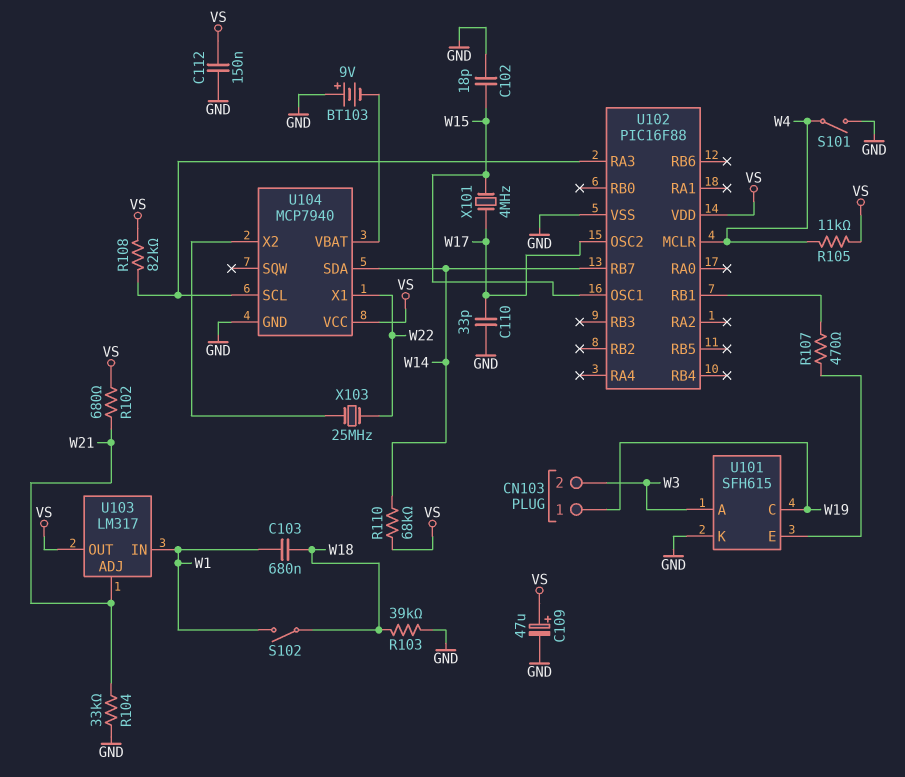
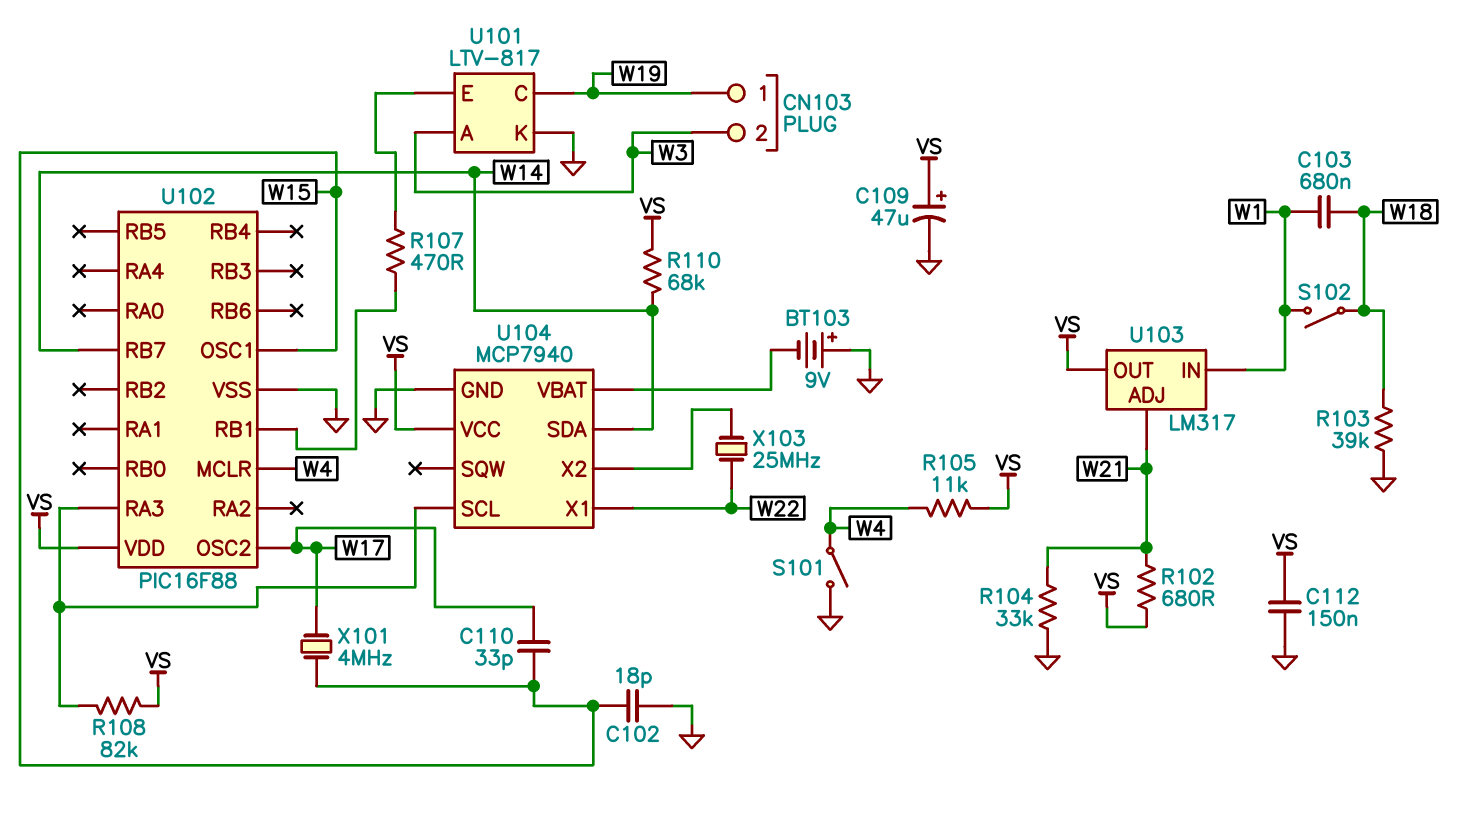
C110: 33pF (GND, W17) -> 33pF (W15, W17)
U101: SFH615 -> LTV-817

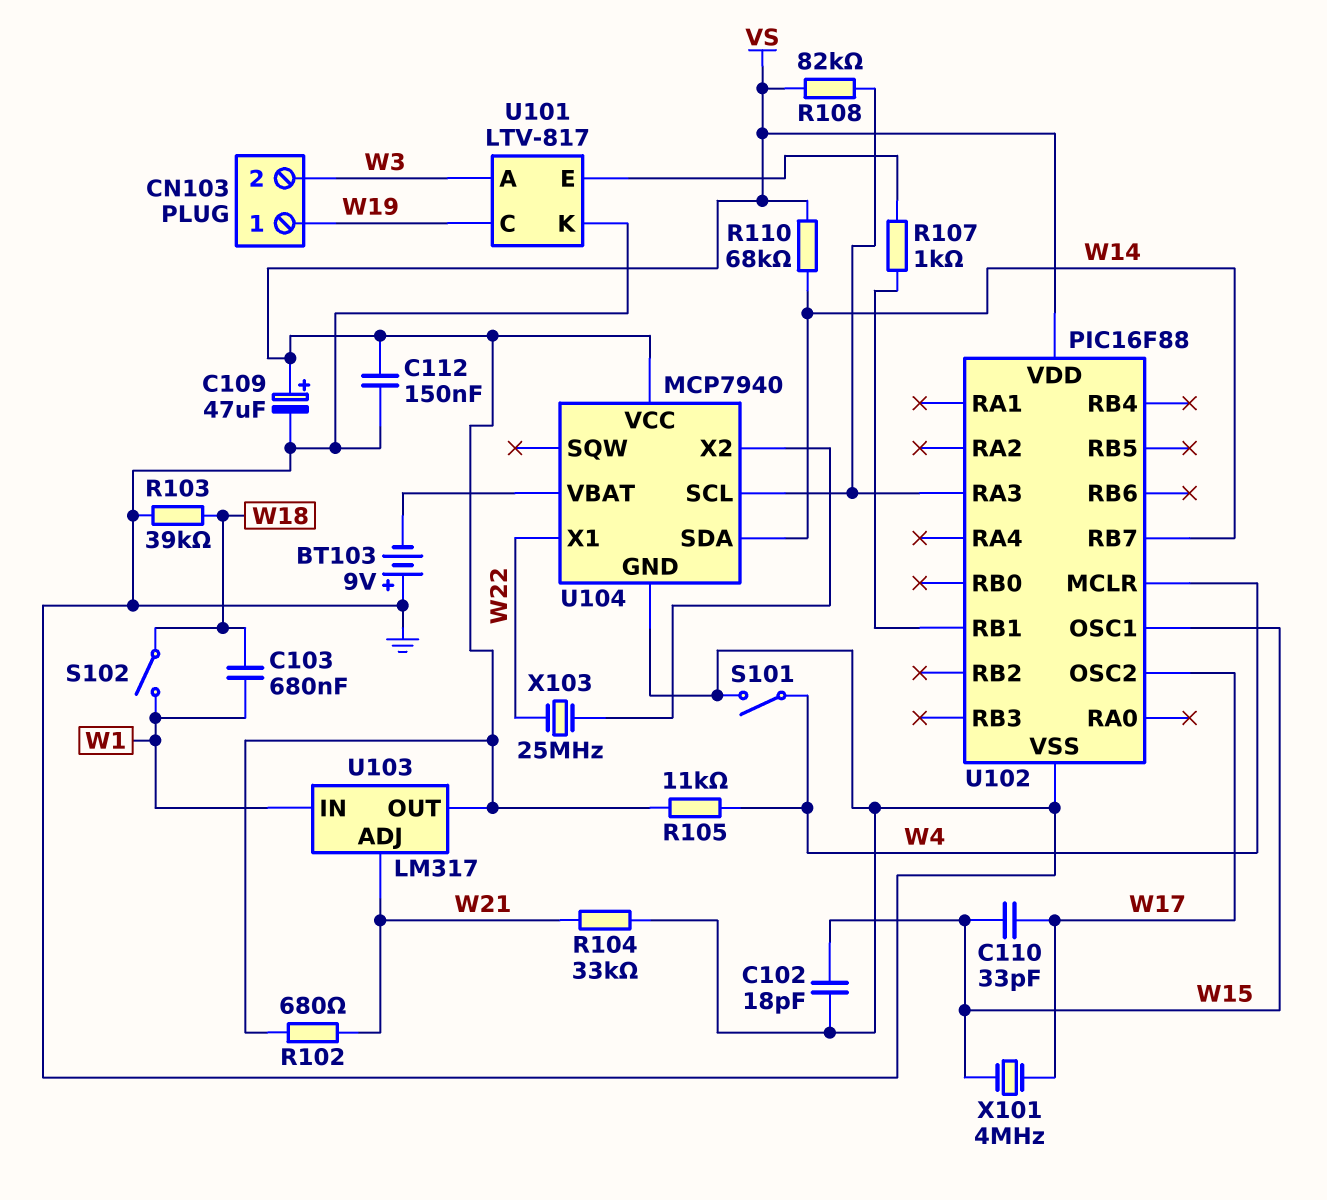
R107: 470 (U101/E, U102/RB1) -> 1k (U101/E, U102/RB1)

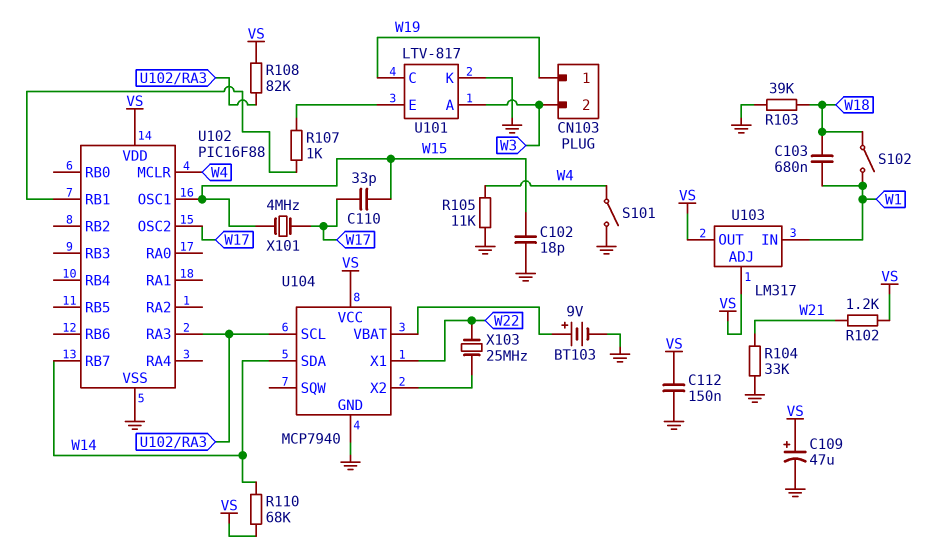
BT103: 9V (plus GND, minus U104/VBAT) -> 9V (plus U104/VBAT, minus GND)
R102: 680 (VS, W21) -> 1.2k (VS, W21)
R105: 11k (VS, W4) -> 11k (GND, W4)
U103 pin ADJ: W21 -> VS

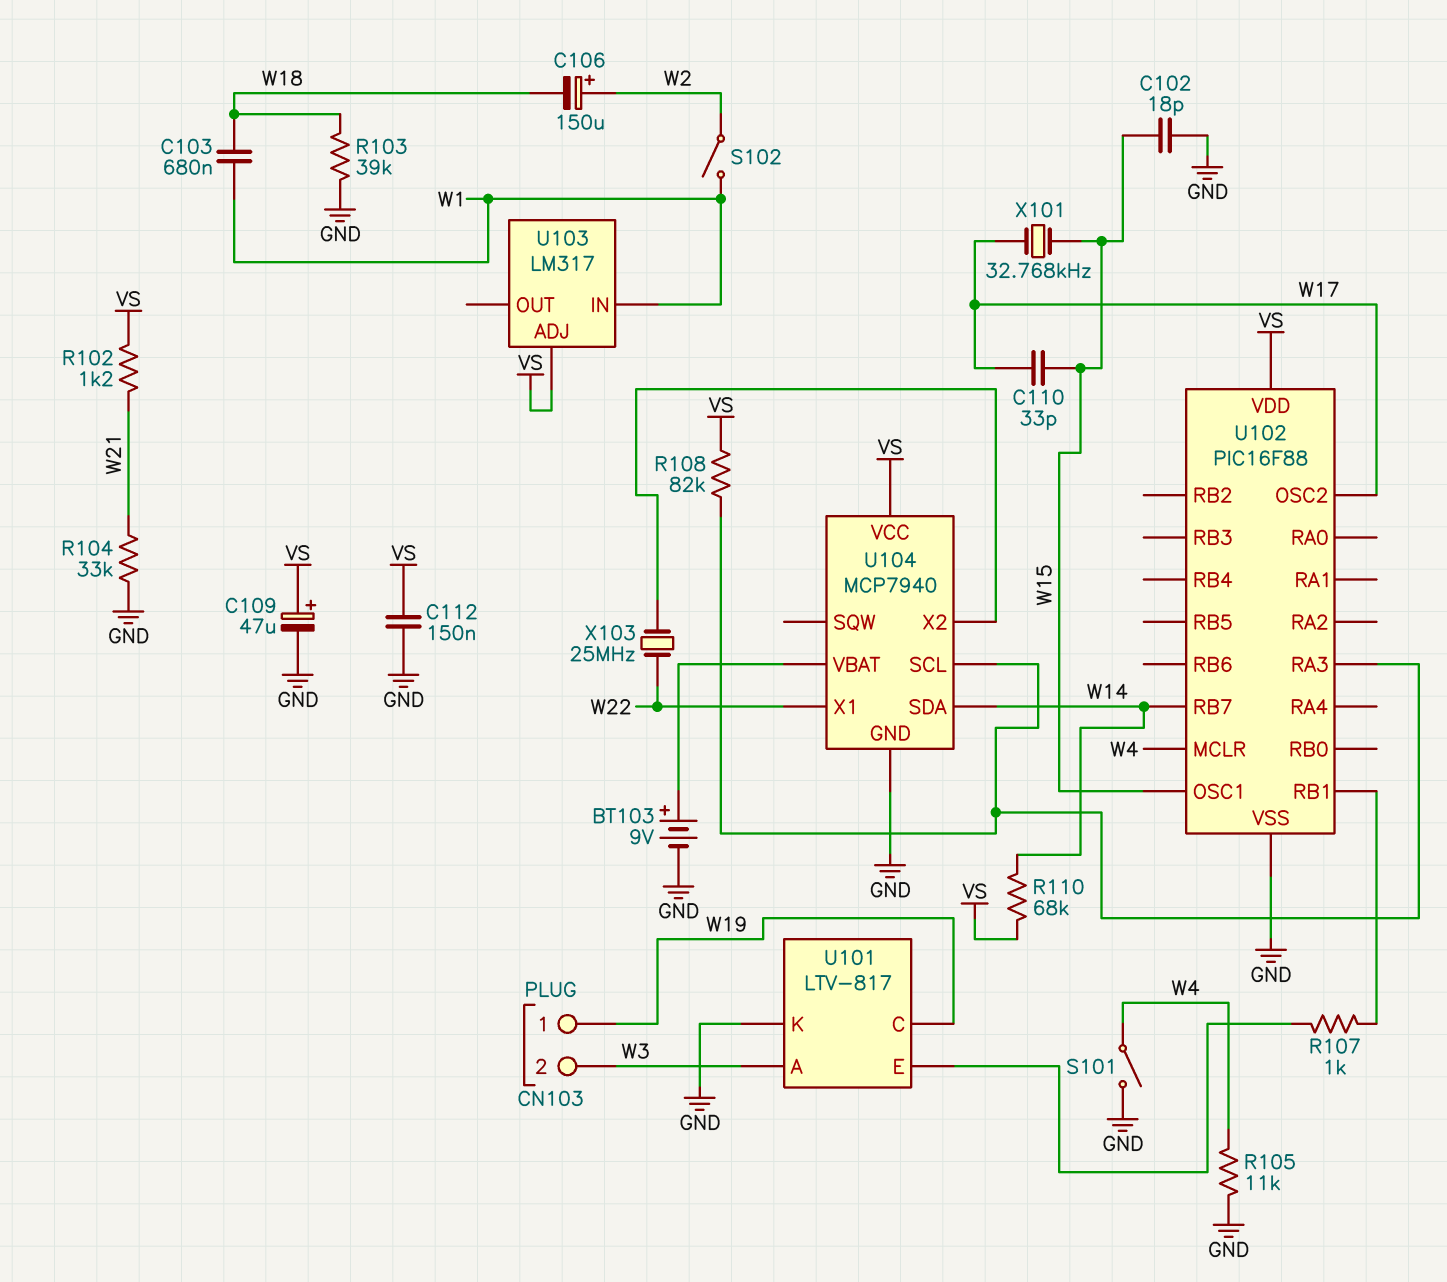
C106: none -> 150uF (plus W2, minus W18)
S102: switch (W1, W18) -> switch (W1, W2)
U103 pin OUT: VS -> none
X101: 4MHz (W15, W17) -> 32.768kHz (W15, W17)

